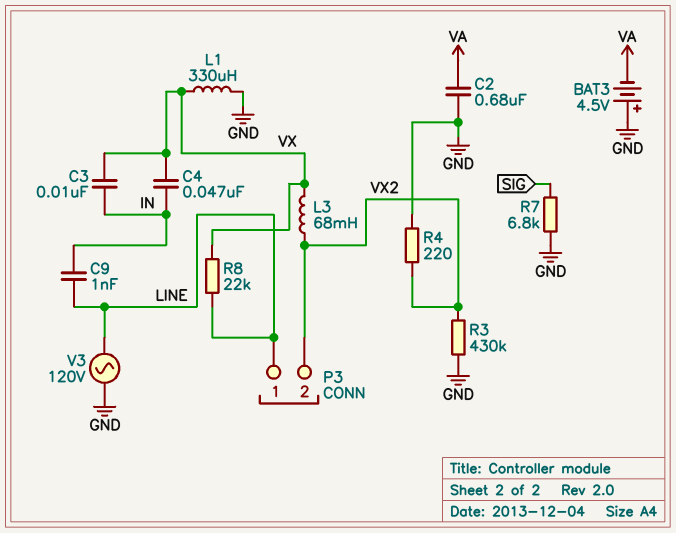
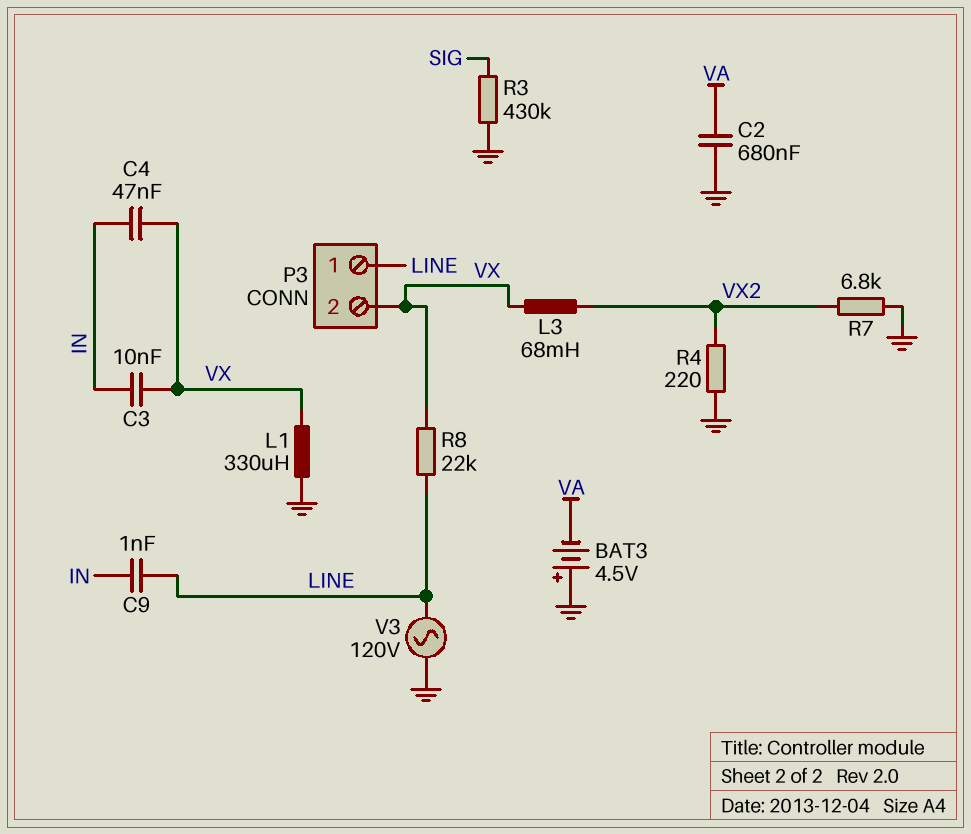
P3 pin 2: VX2 -> VX
R3: 430k (GND, VX2) -> 430k (GND, SIG)
R7: 6.8k (GND, SIG) -> 6.8k (GND, VX2)

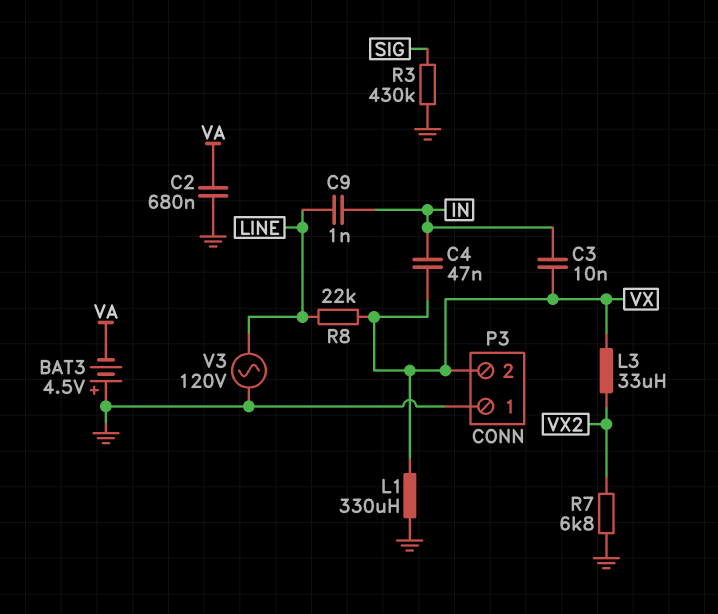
L3: 68mH (VX, VX2) -> 33uH (VX, VX2)
P3 pin 1: LINE -> GND
R4: 220 (GND, VX2) -> none

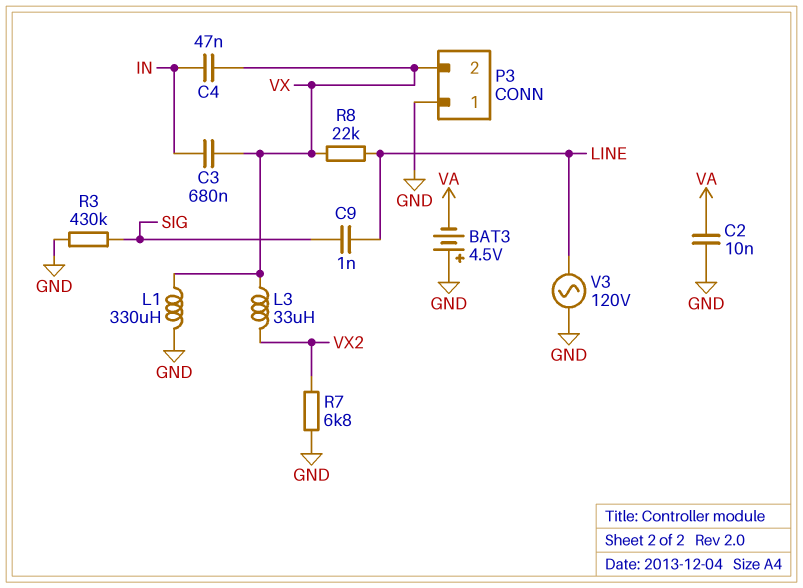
C2: 680nF (GND, VA) -> 10nF (GND, VA)
C3: 10nF (IN, VX) -> 680nF (IN, VX)
C9: 1nF (IN, LINE) -> 1nF (LINE, SIG)

